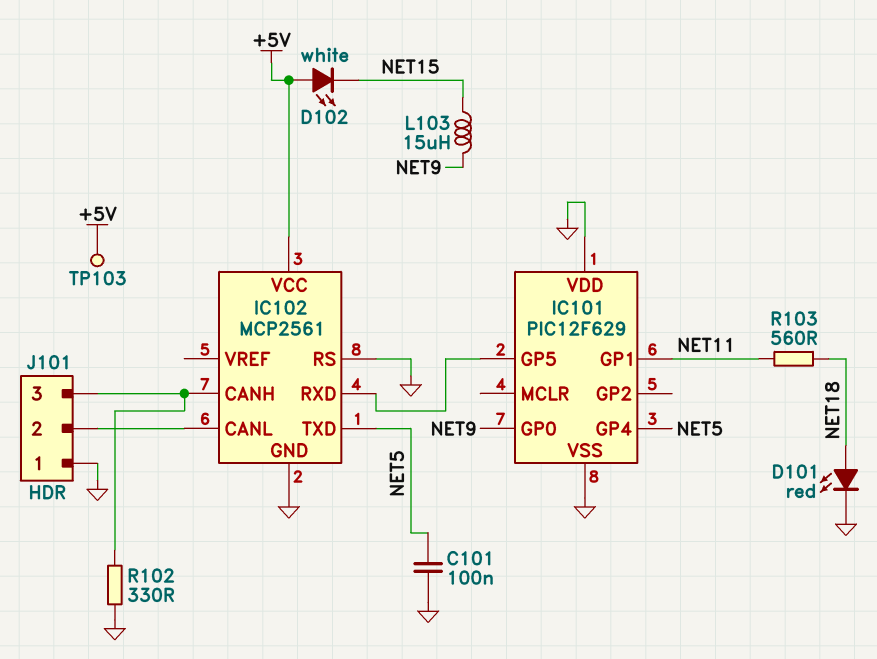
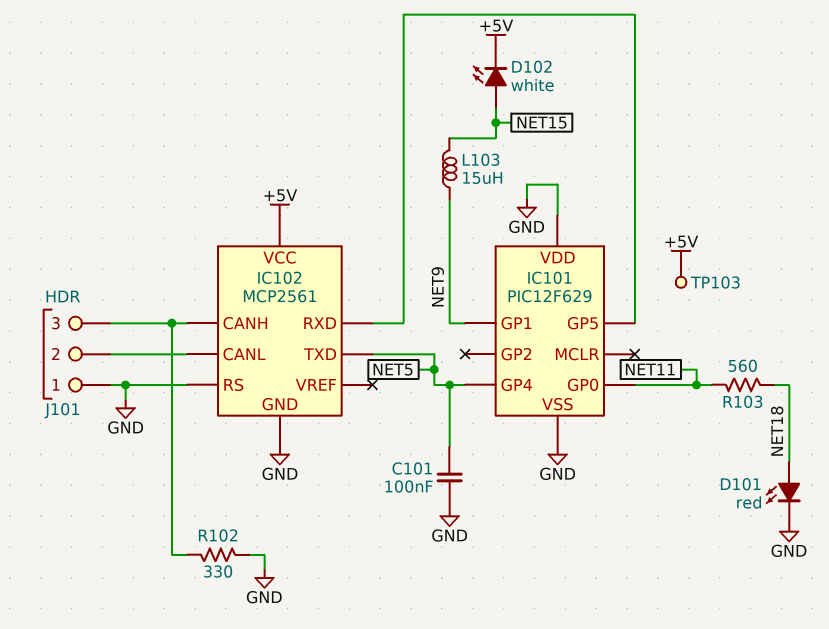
D102: LED white (A +5V, K NET15) -> LED white (A NET15, K +5V)
IC101 pin GP0: NET9 -> NET11
IC101 pin GP1: NET11 -> NET9

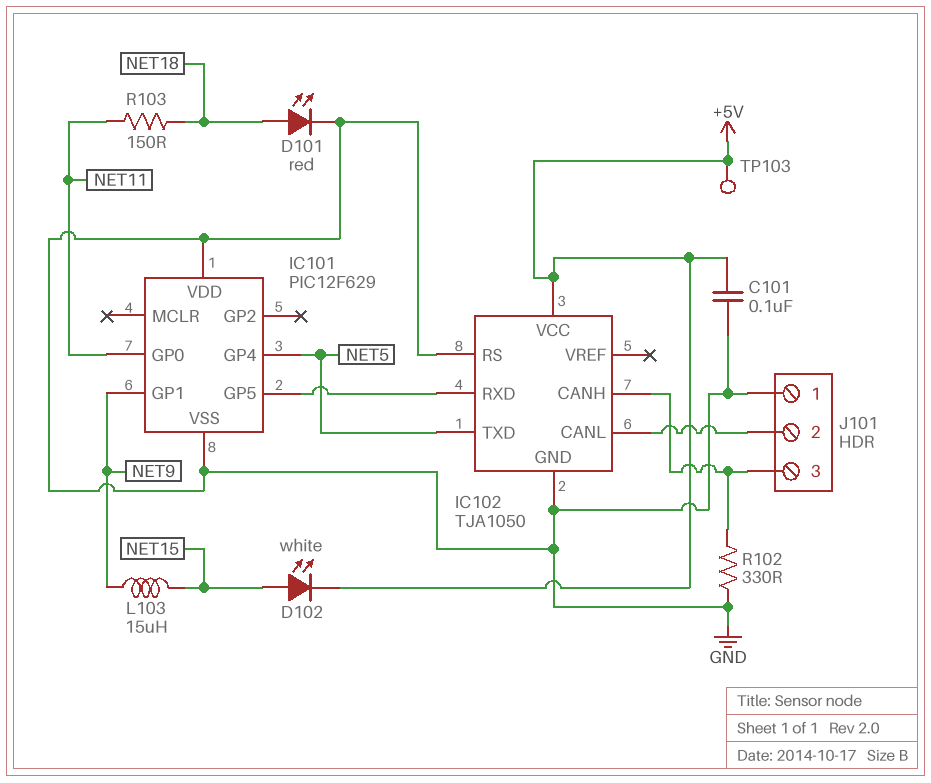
C101: 100nF (GND, NET5) -> 100nF (+5V, GND)
IC102: MCP2561 -> TJA1050
R103: 560 (NET11, NET18) -> 150 (NET11, NET18)

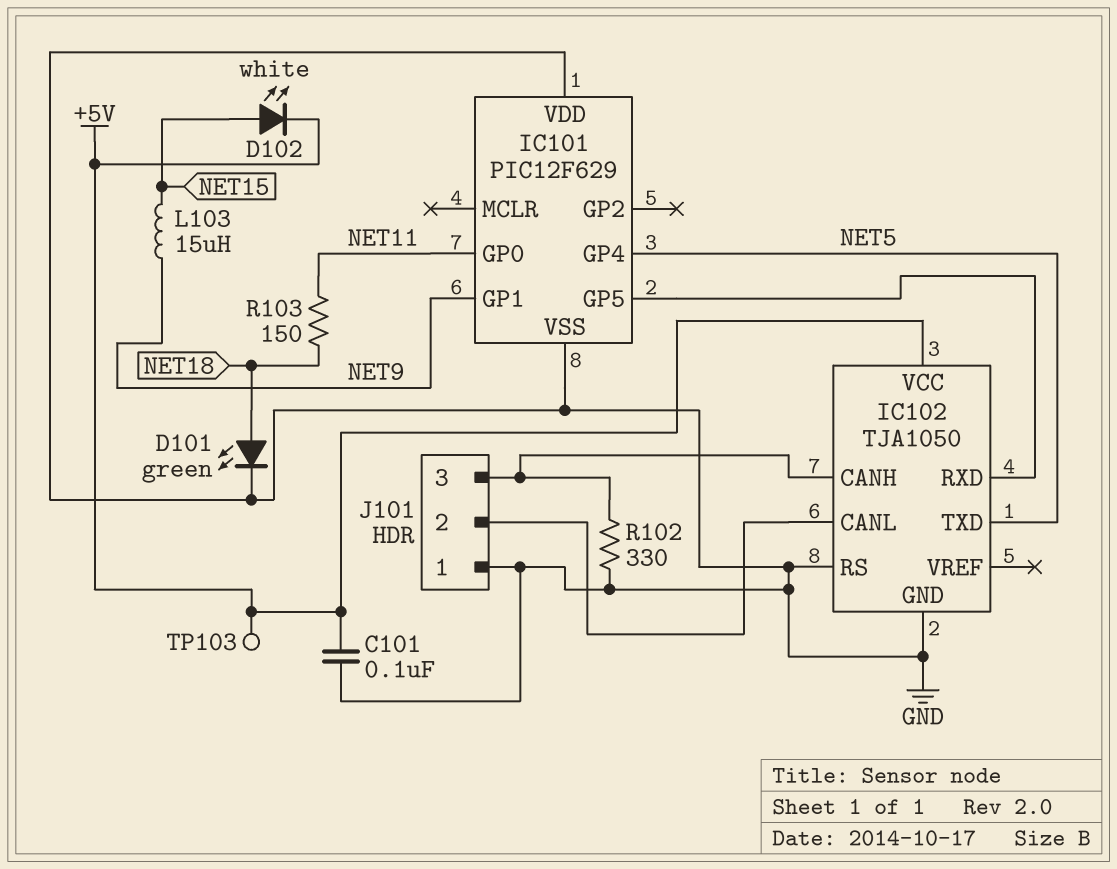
D101: LED red (A NET18, K GND) -> LED green (A NET18, K GND)

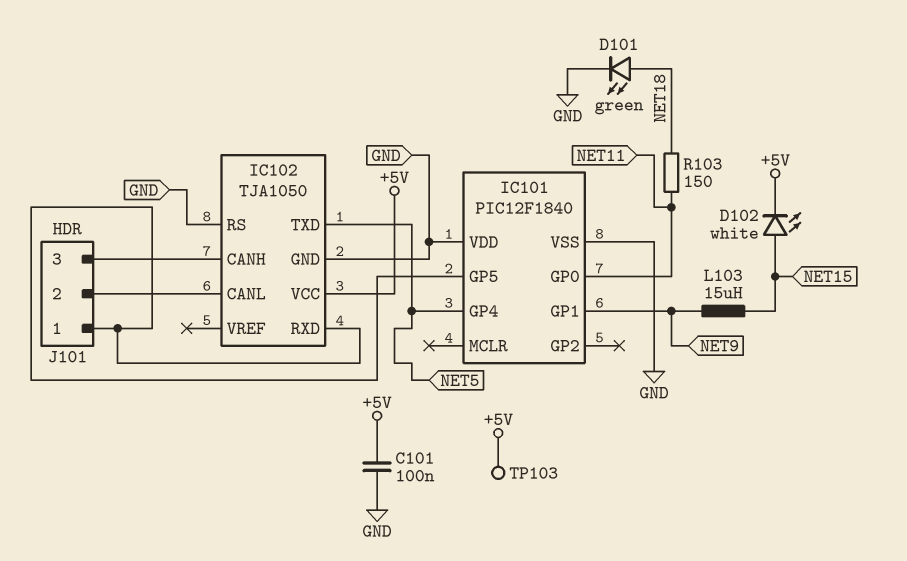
IC101: PIC12F629 -> PIC12F1840
J101 pin 1: GND -> IC101/GP5
R102: 330 (GND, IC102/CANH) -> none

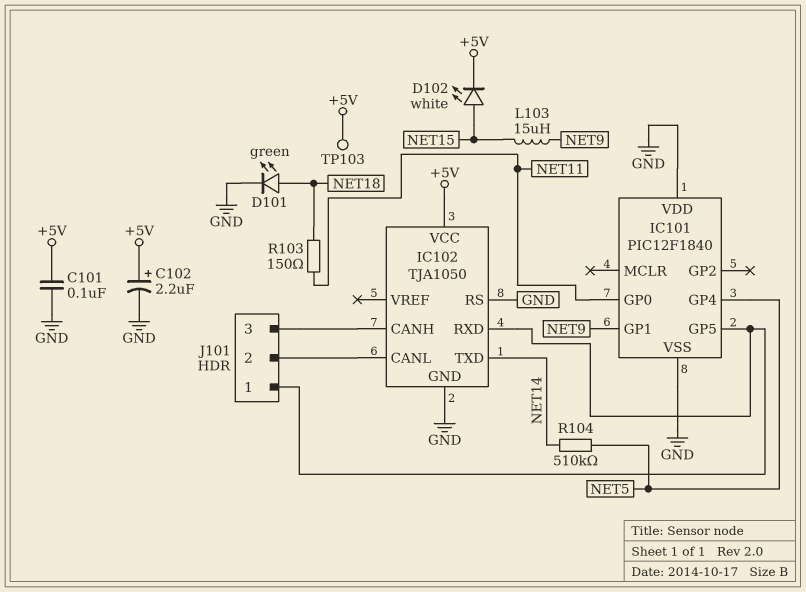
C102: none -> 2.2uF (plus +5V, minus GND)
IC102 pin TXD: NET5 -> NET14
R104: none -> 510k (NET5, NET14)

